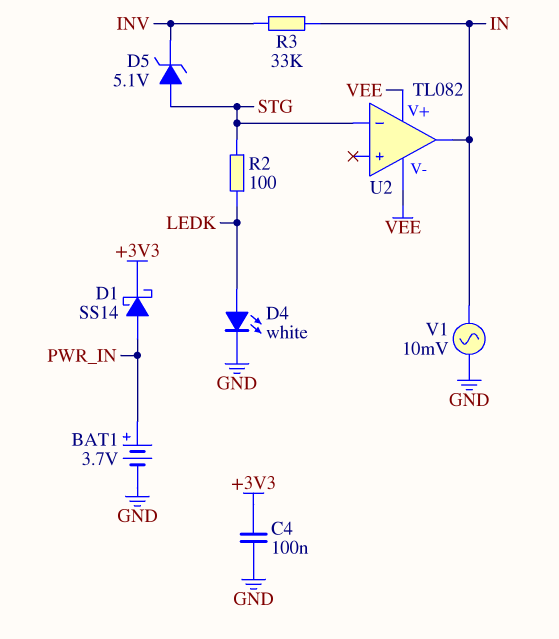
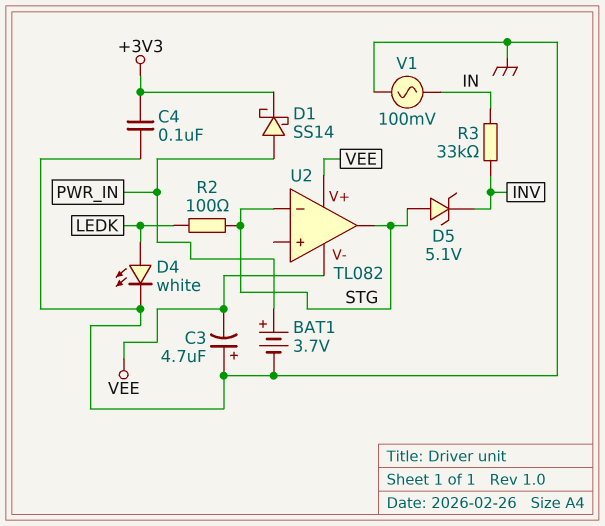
C3: none -> 4.7uF (plus GND, minus VEE)
U2 pin out: IN -> STG
V1: AC 10mV (GND, IN) -> AC 100mV (GND, IN)

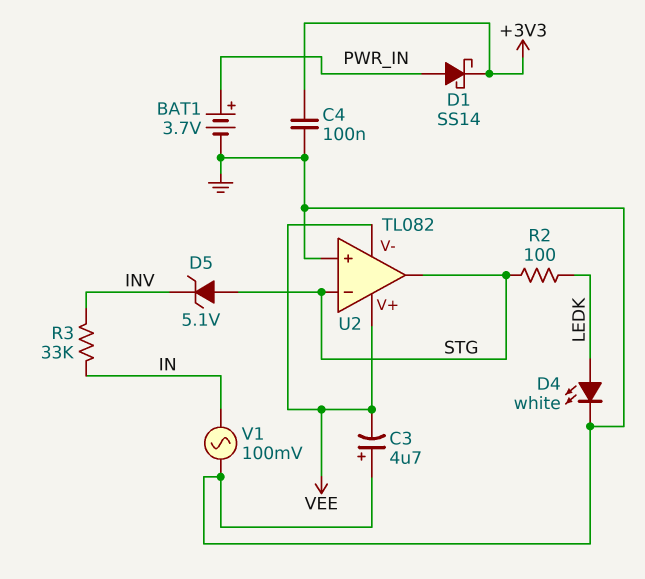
U2 pin in+: none -> GND

